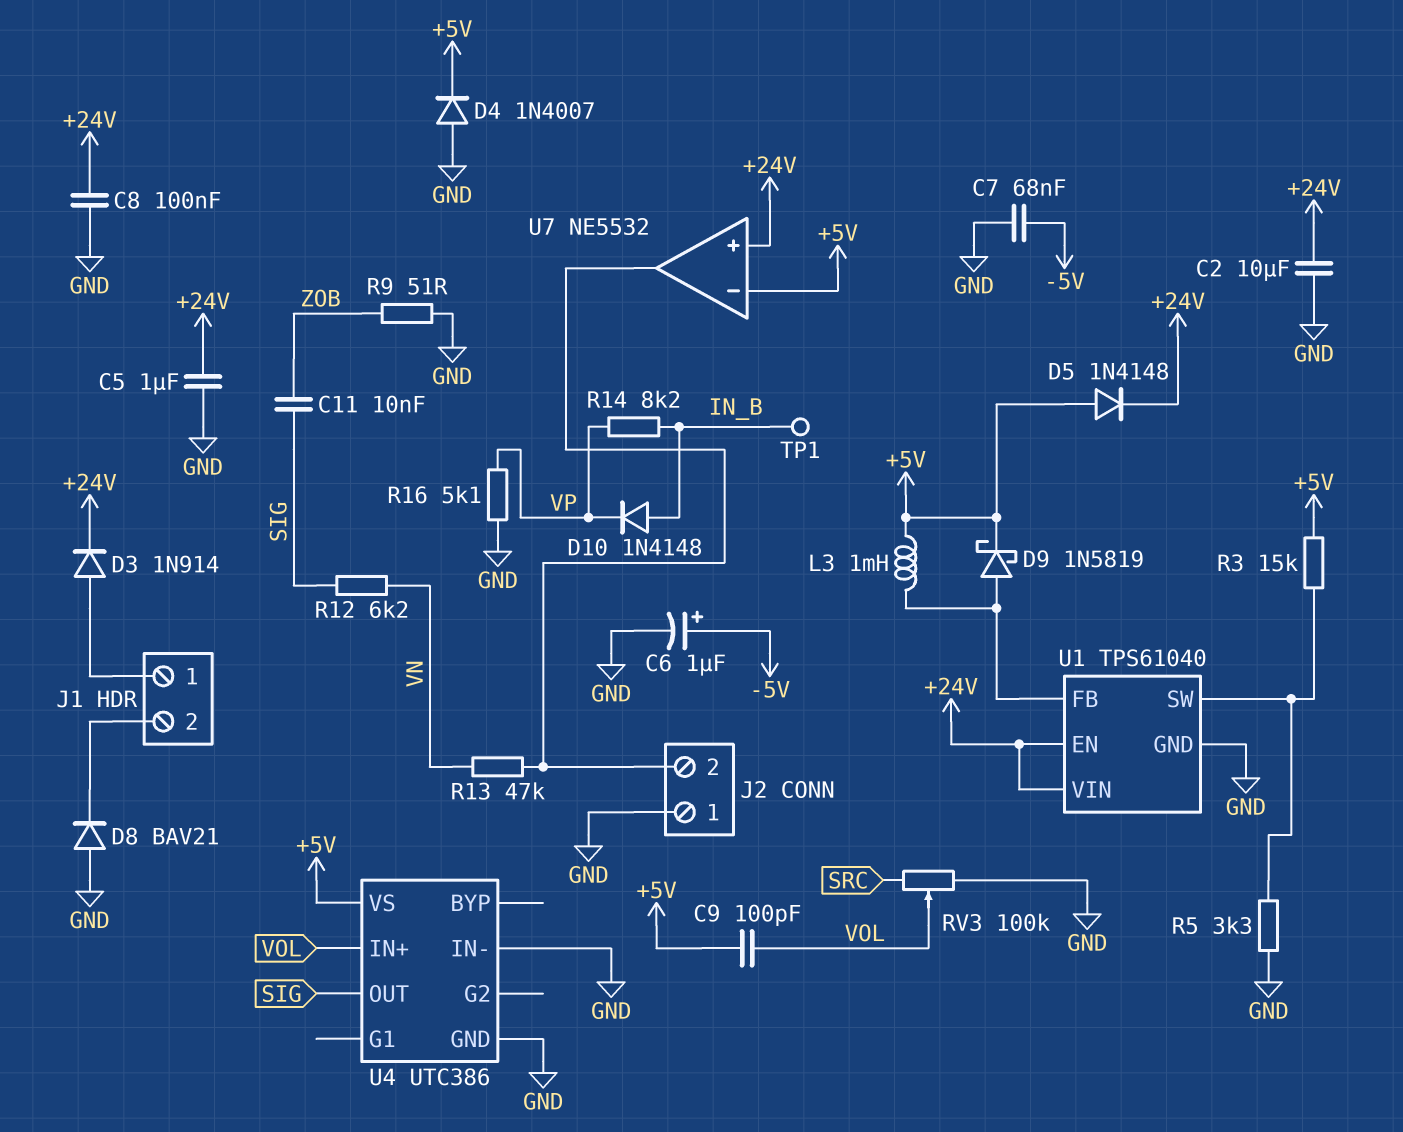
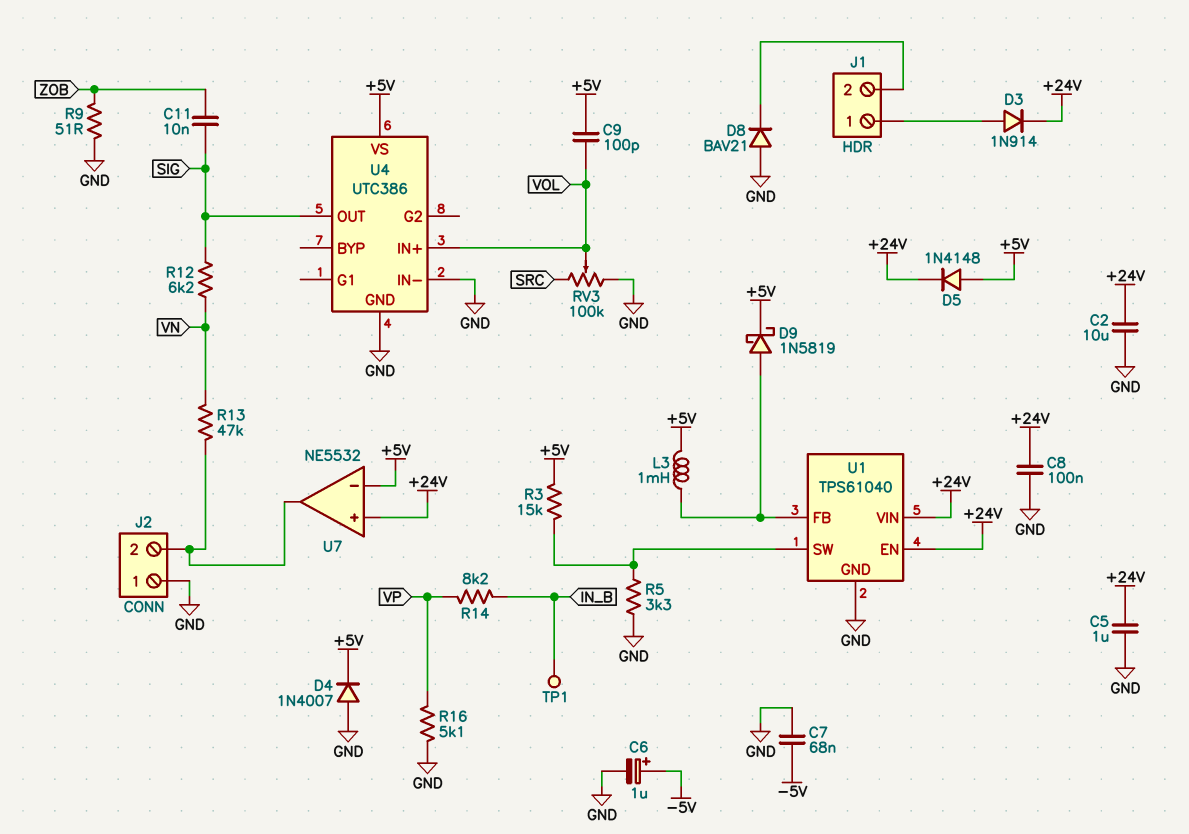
D10: diode 1N4148 (A IN_B, K VP) -> none

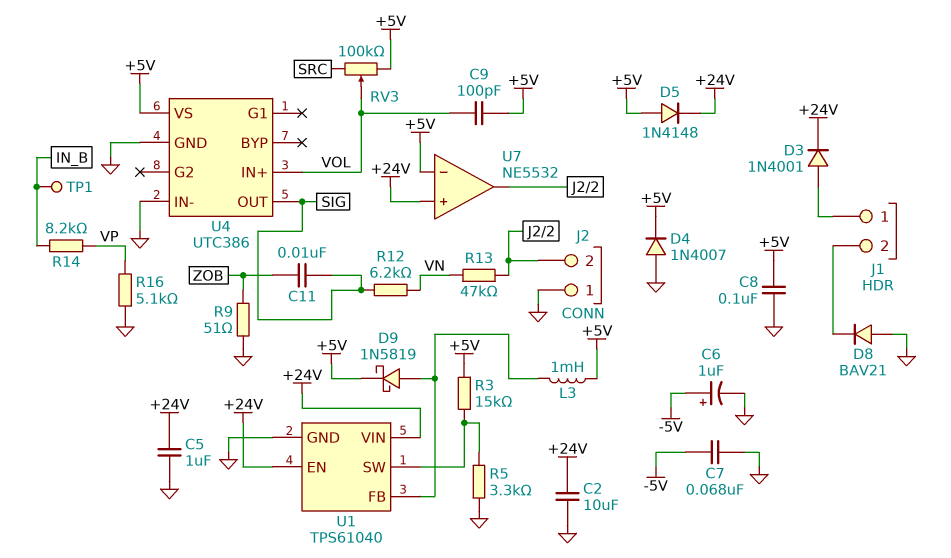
C8: 100nF (+24V, GND) -> 100nF (+5V, GND)
D3: diode 1N914 (A J1/1, K +24V) -> diode 1N4001 (A J1/1, K +24V)
RV3: 100k (GND, SRC, wiper VOL) -> 100k (+5V, SRC, wiper VOL)

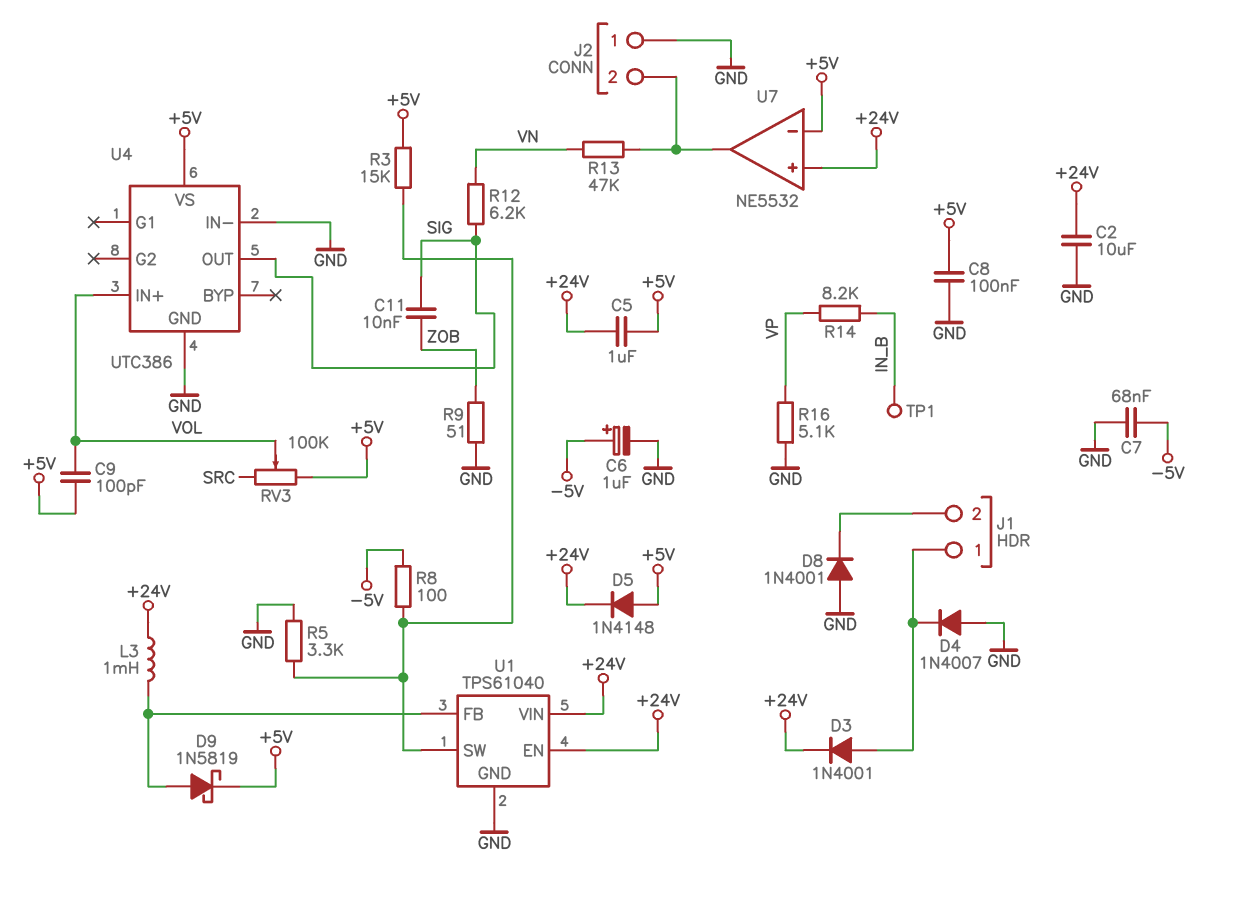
C5: 1uF (+24V, GND) -> 1uF (+5V, +24V)
D4: diode 1N4007 (A GND, K +5V) -> diode 1N4007 (A GND, K J1/1)
D8: diode BAV21 (A GND, K J1/2) -> diode 1N4001 (A GND, K J1/2)
L3: 1mH (+5V, U1/FB) -> 1mH (+24V, U1/FB)
R8: none -> 100 (-5V, U1/SW)

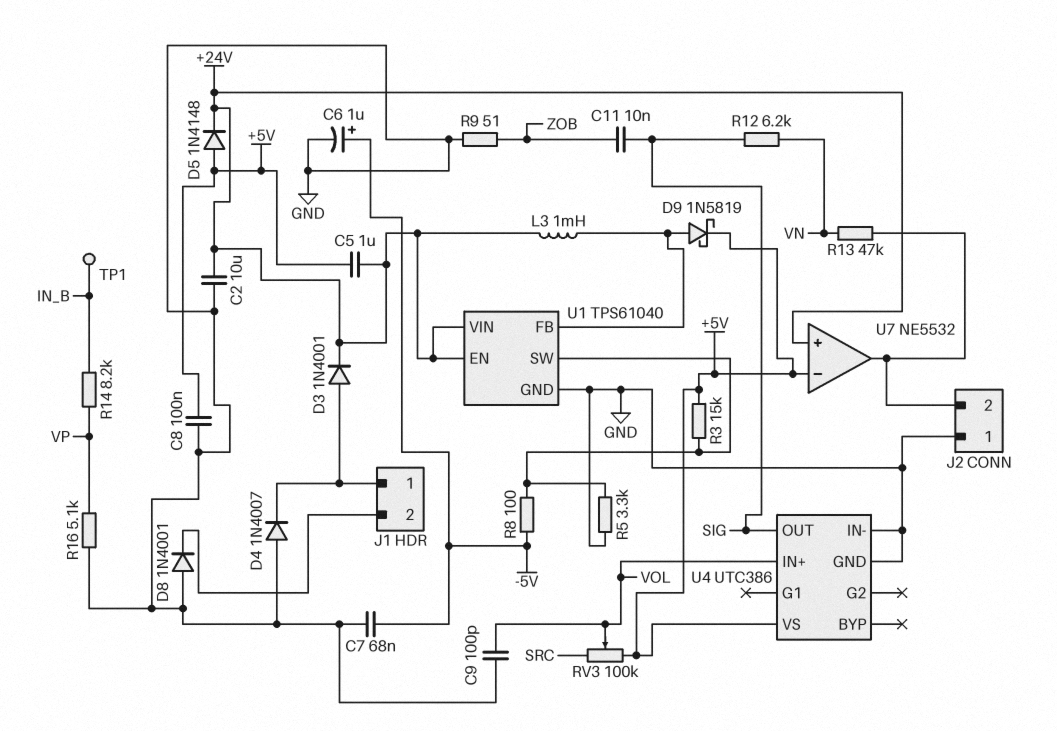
C9: 100pF (+5V, VOL) -> 100pF (GND, VOL)

